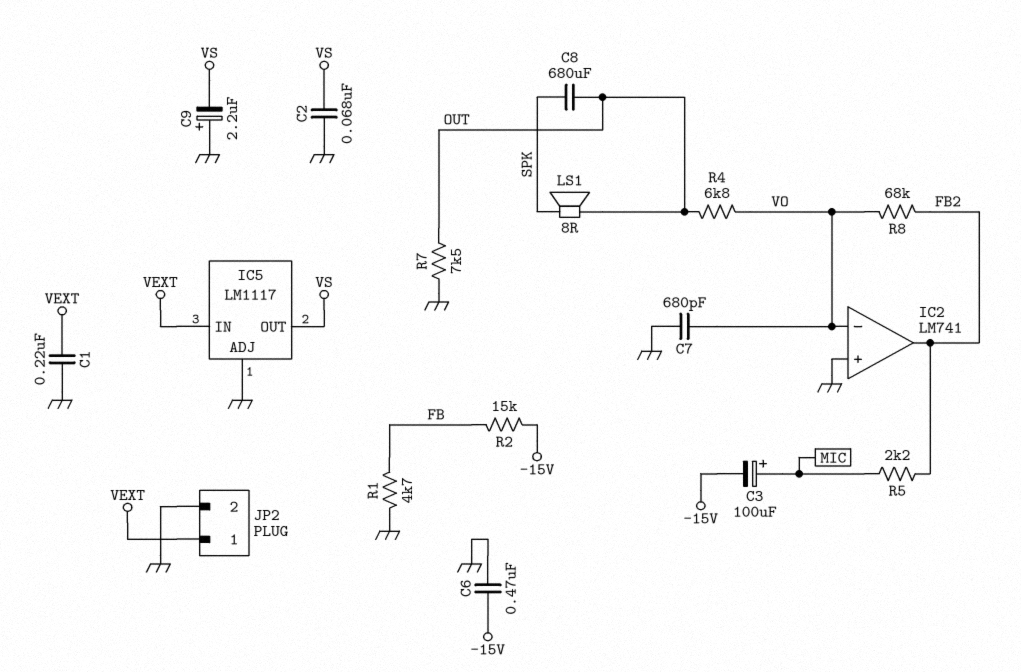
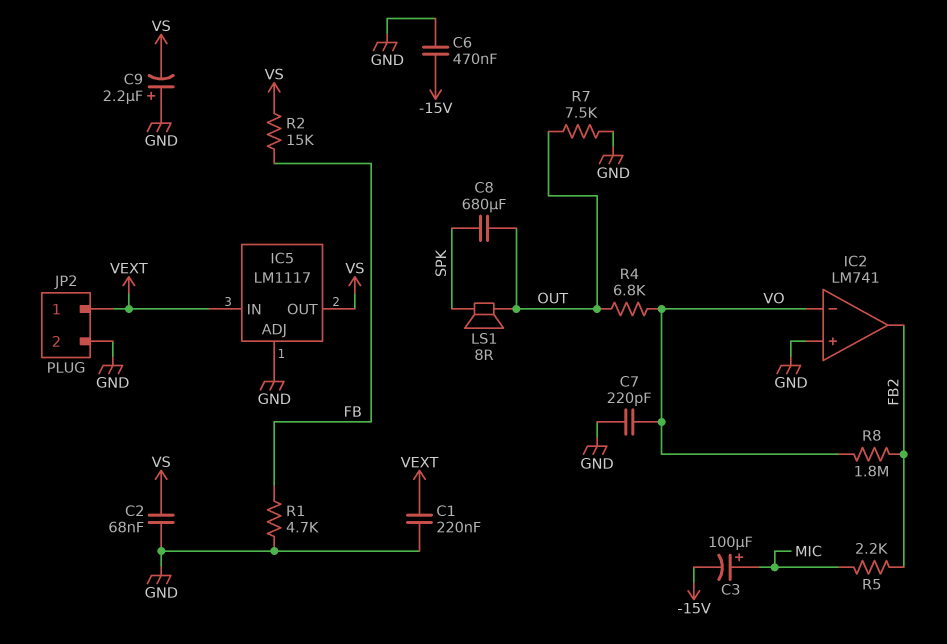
C7: 680pF (GND, VO) -> 220pF (GND, VO)
R2: 15k (-15V, FB) -> 15k (FB, VS)
R8: 68k (FB2, VO) -> 1.8M (FB2, VO)

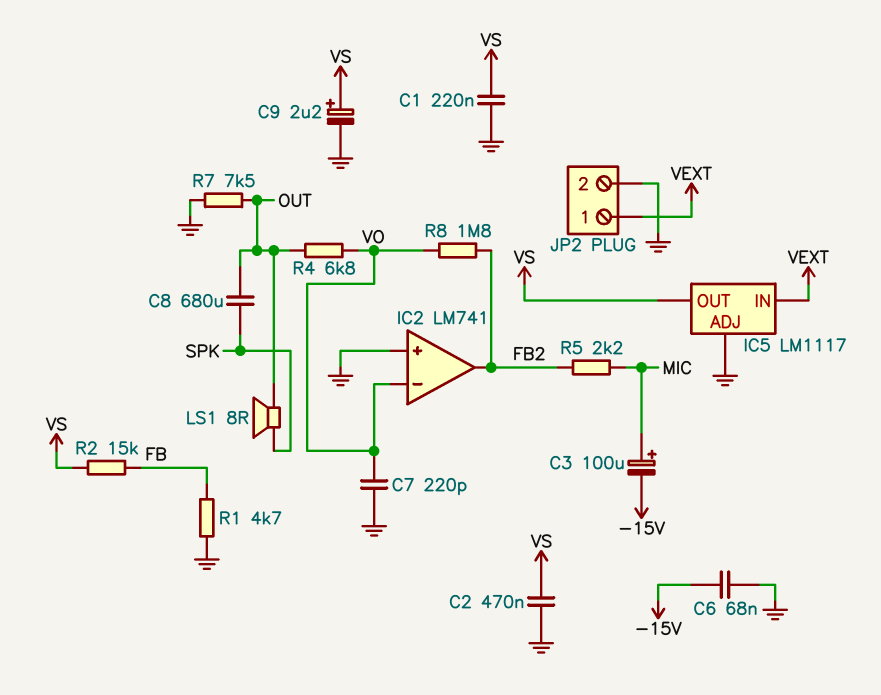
C1: 220nF (GND, VEXT) -> 220nF (GND, VS)
C2: 68nF (GND, VS) -> 470nF (GND, VS)
C6: 470nF (-15V, GND) -> 68nF (-15V, GND)
C9: 2.2uF (plus GND, minus VS) -> 2.2uF (plus VS, minus GND)

